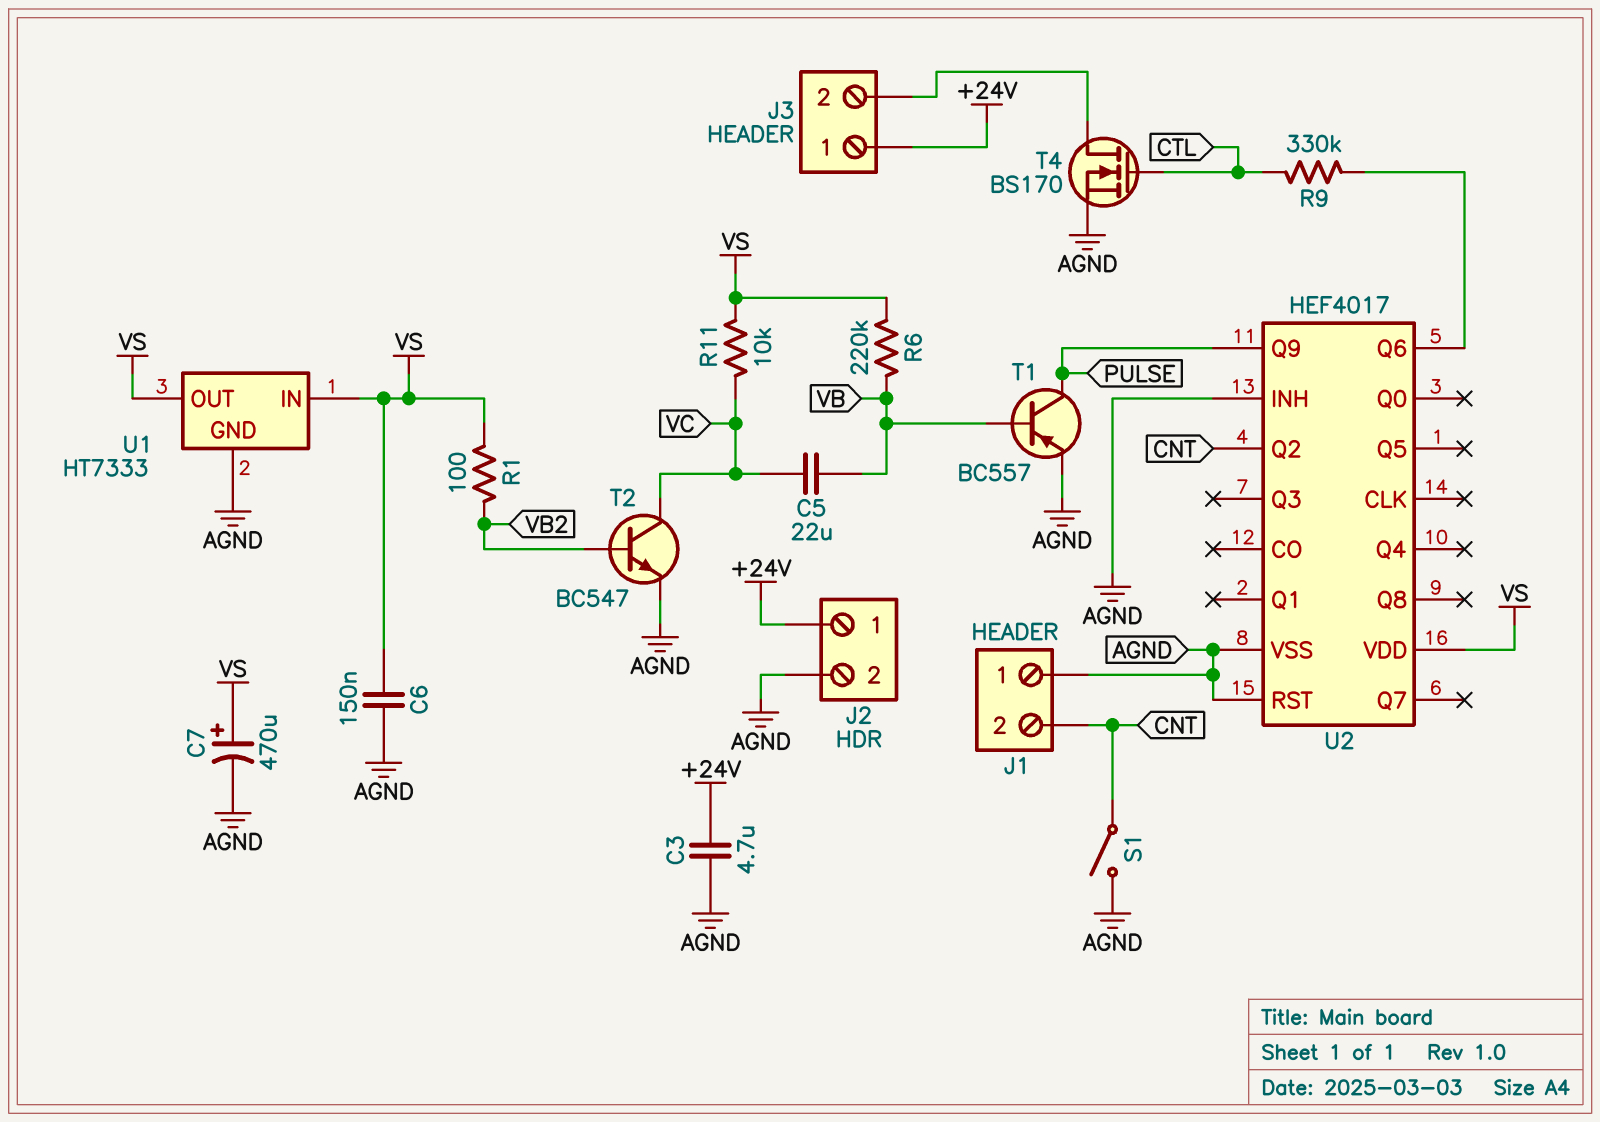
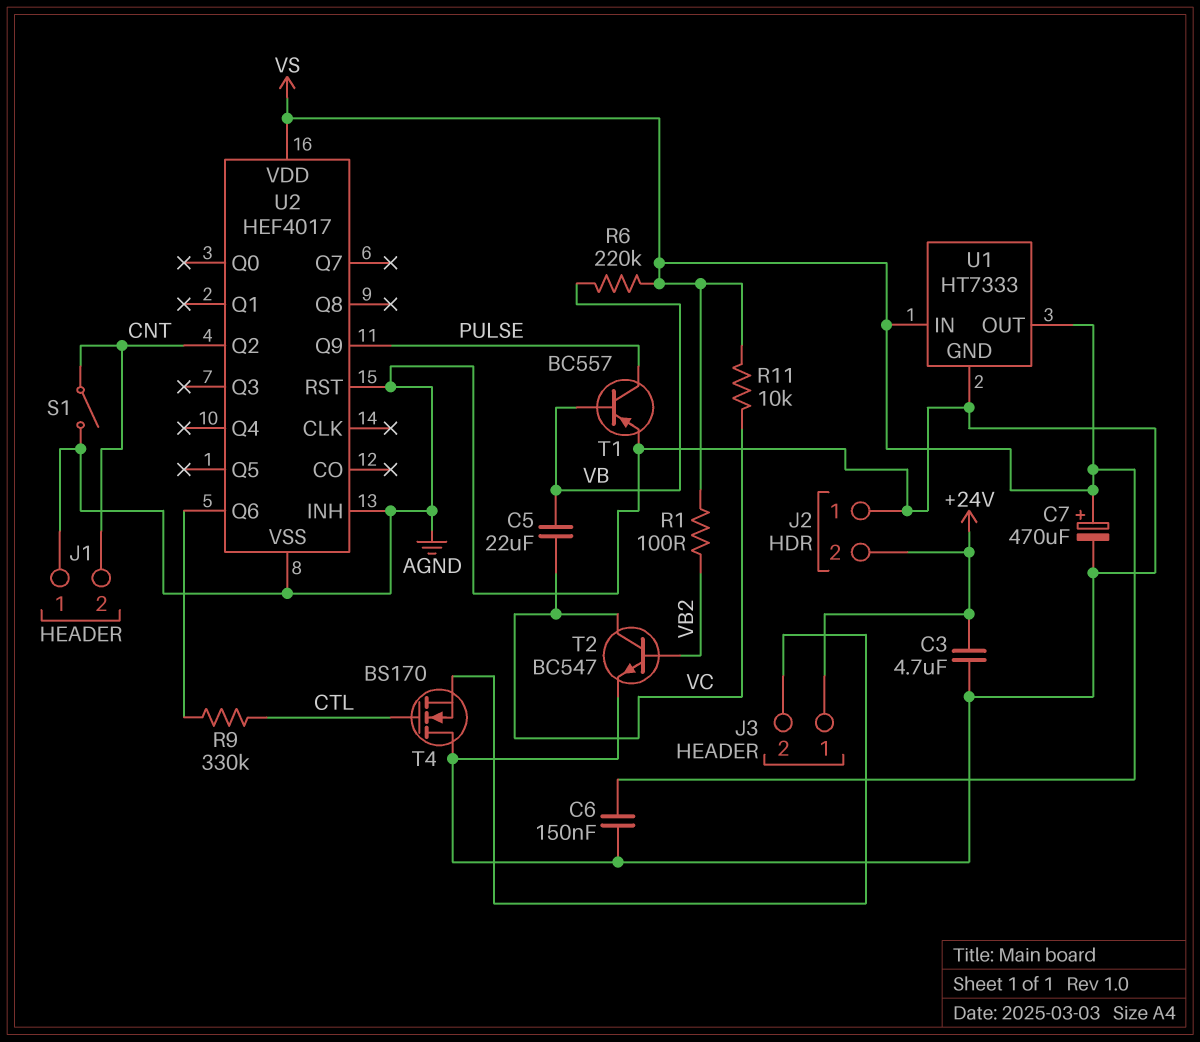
J2 pin 1: +24V -> AGND
J2 pin 2: AGND -> +24V
T4: NMOS BS170 (G CTL, D J3/2, S AGND) -> NMOS BS170 (G CTL, D AGND, S J3/2)

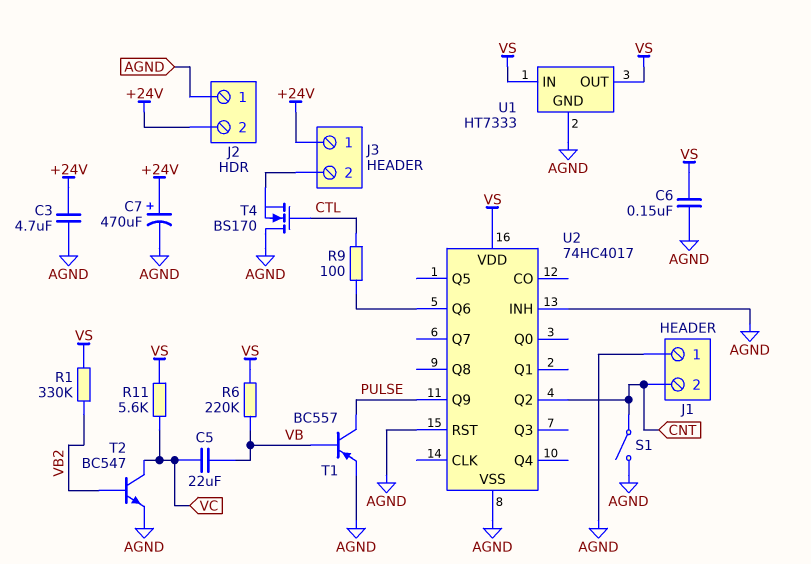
C7: 470uF (plus VS, minus AGND) -> 470uF (plus +24V, minus AGND)
R1: 100 (VB2, VS) -> 330k (VB2, VS)
R9: 330k (CTL, U2/Q6) -> 100 (CTL, U2/Q6)
R11: 10k (VC, VS) -> 5.6k (VC, VS)
U2: HEF4017 -> 74HC4017

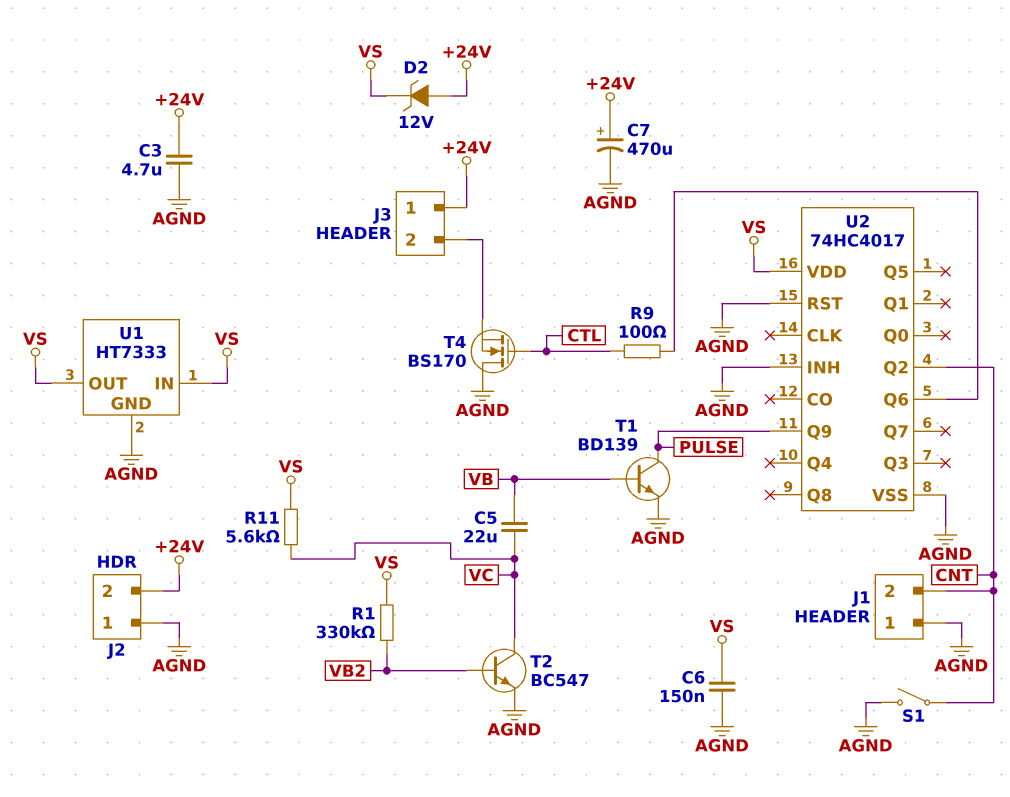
D2: none -> zener 12V (A +24V, K VS)
R6: 220k (VB, VS) -> none
T1: PNP BC557 (B VB, C PULSE, E AGND) -> NPN BD139 (B VB, C PULSE, E AGND)

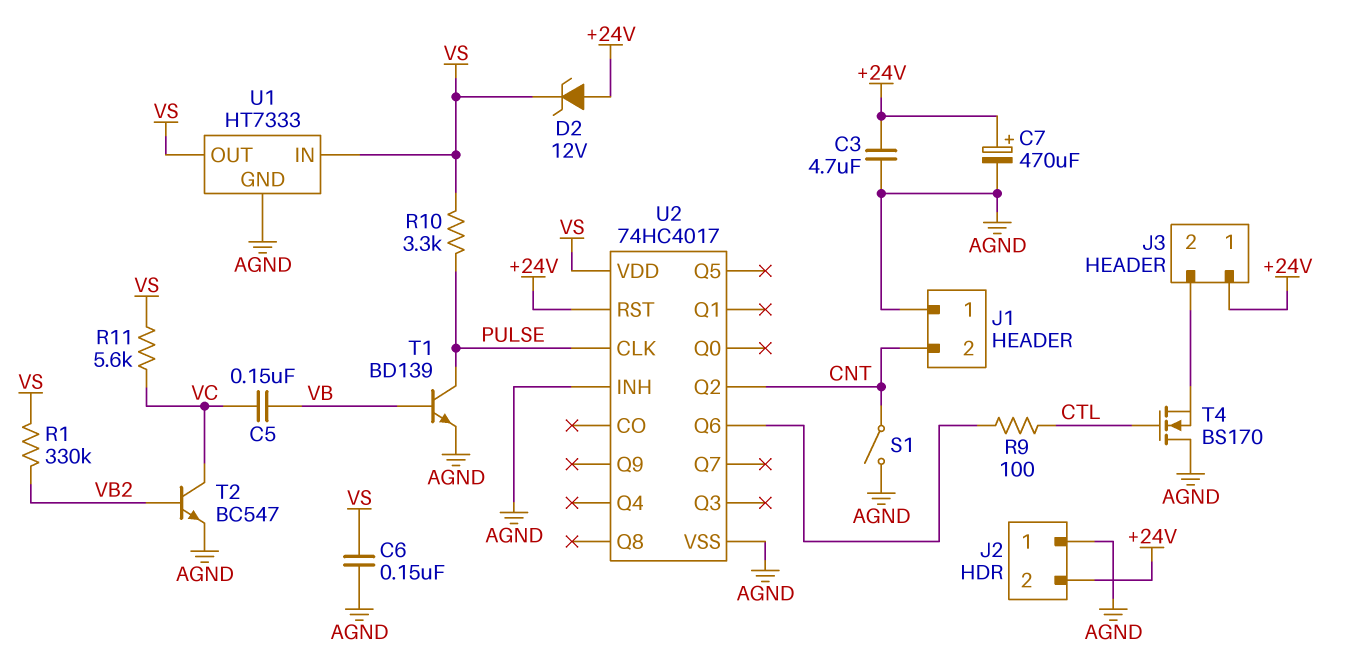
C5: 22uF (VB, VC) -> 150nF (VB, VC)
R10: none -> 3.3k (PULSE, VS)
U2 pin CLK: none -> PULSE
U2 pin Q9: PULSE -> none
U2 pin RST: AGND -> +24V

